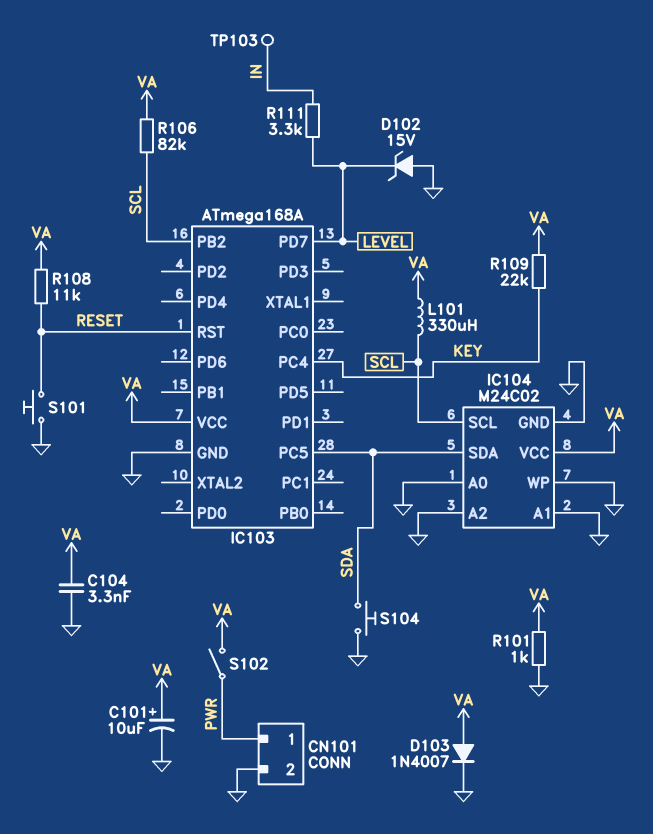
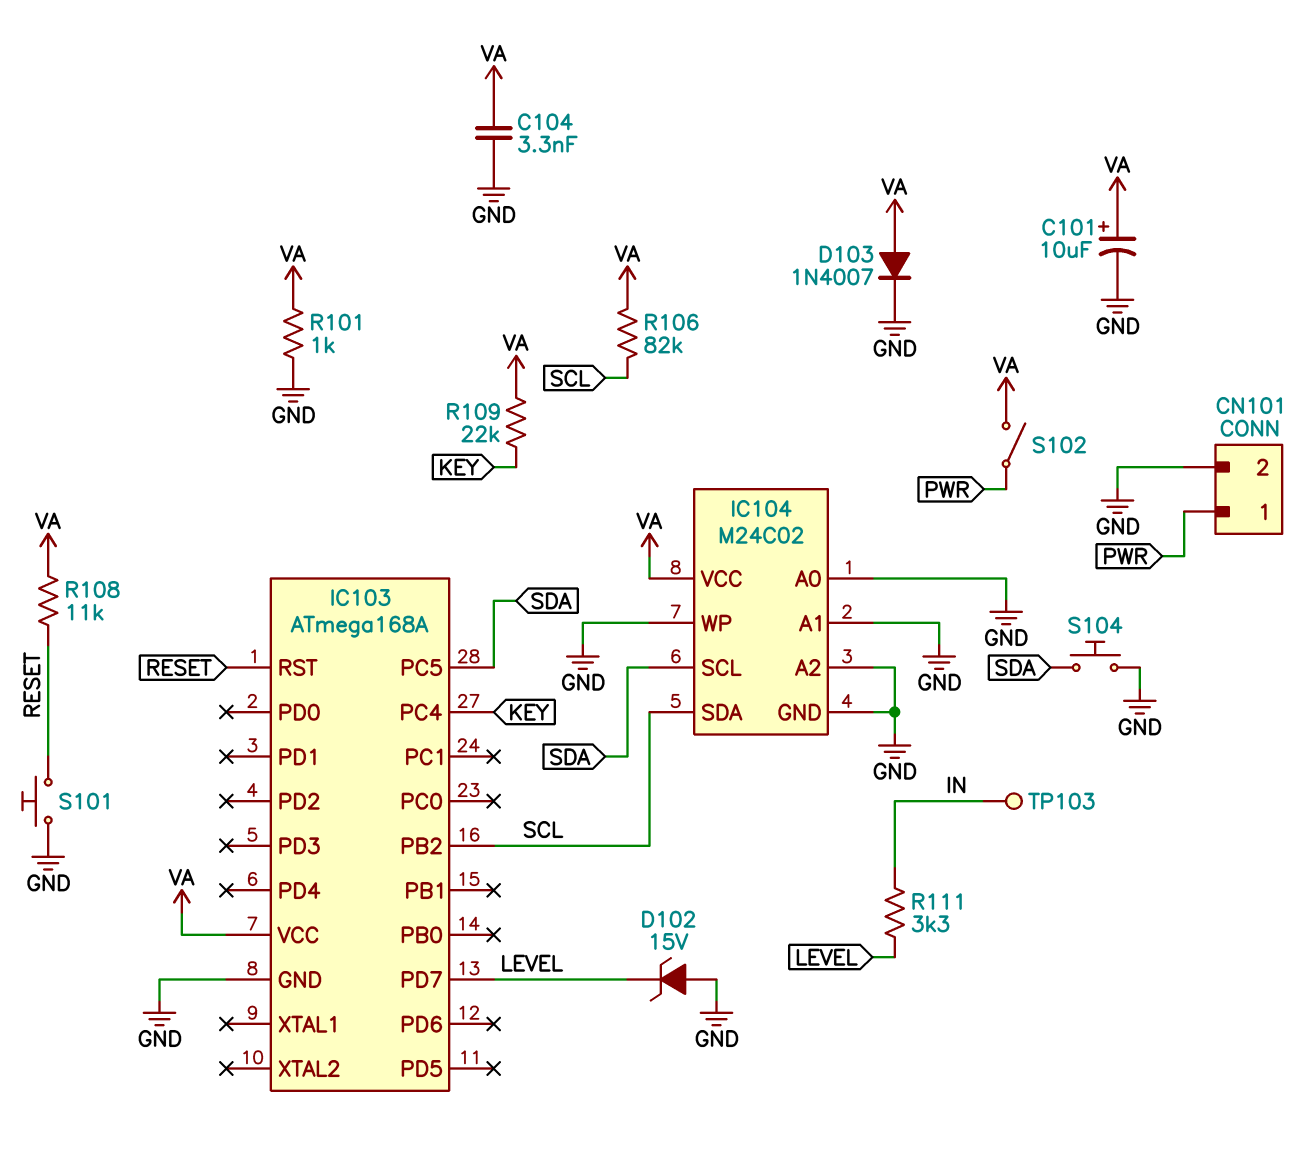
IC104 pin SCL: SCL -> SDA
IC104 pin SDA: SDA -> SCL
L101: 330uH (SCL, VA) -> none

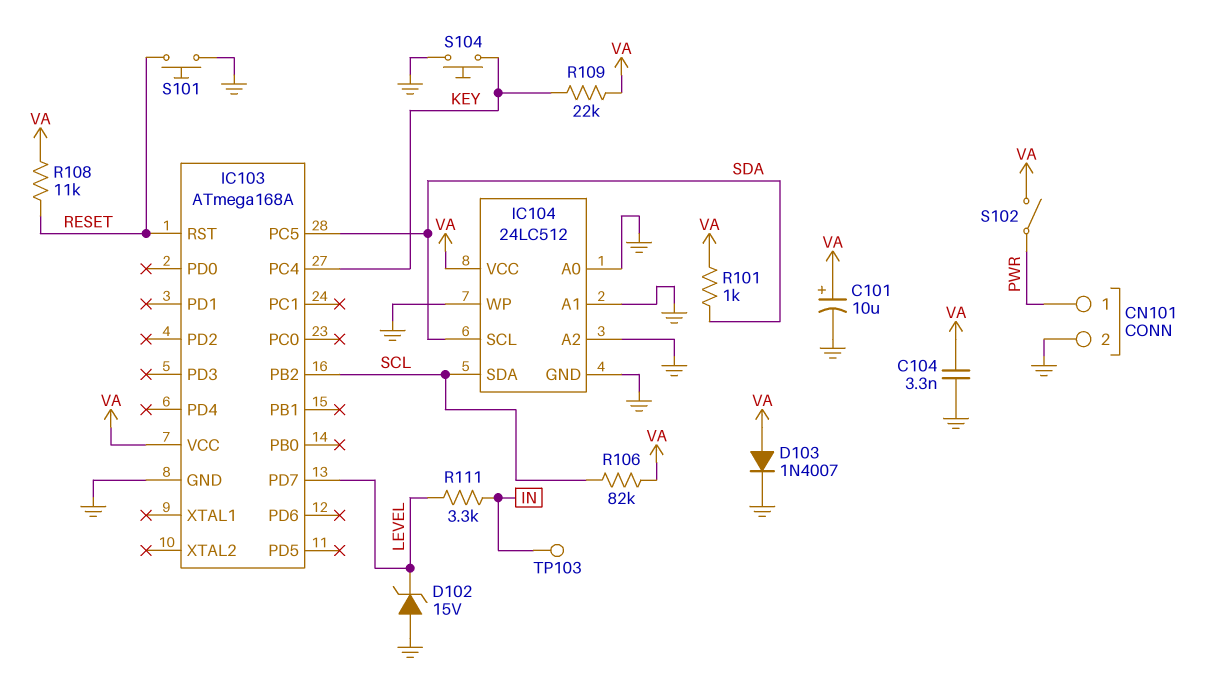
IC104: M24C02 -> 24LC512
R101: 1k (GND, VA) -> 1k (SDA, VA)
S104: button (GND, SDA) -> button (GND, KEY)

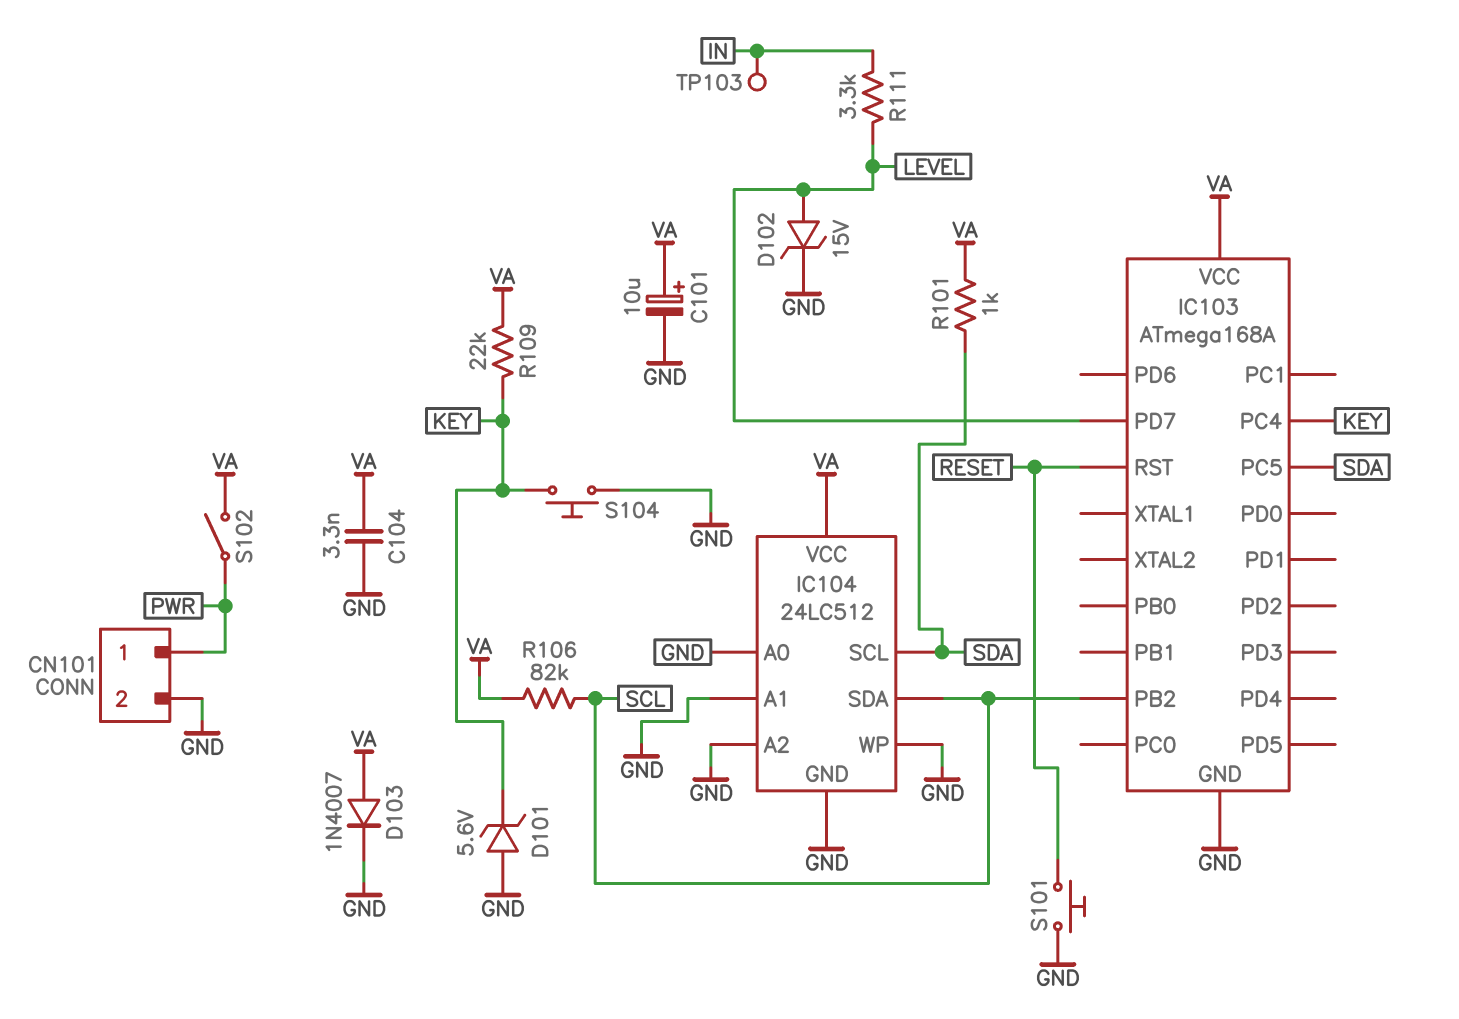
D101: none -> zener 5.6V (A GND, K KEY)
D102: zener 15V (A GND, K LEVEL) -> zener 15V (A LEVEL, K GND)
R108: 11k (RESET, VA) -> none

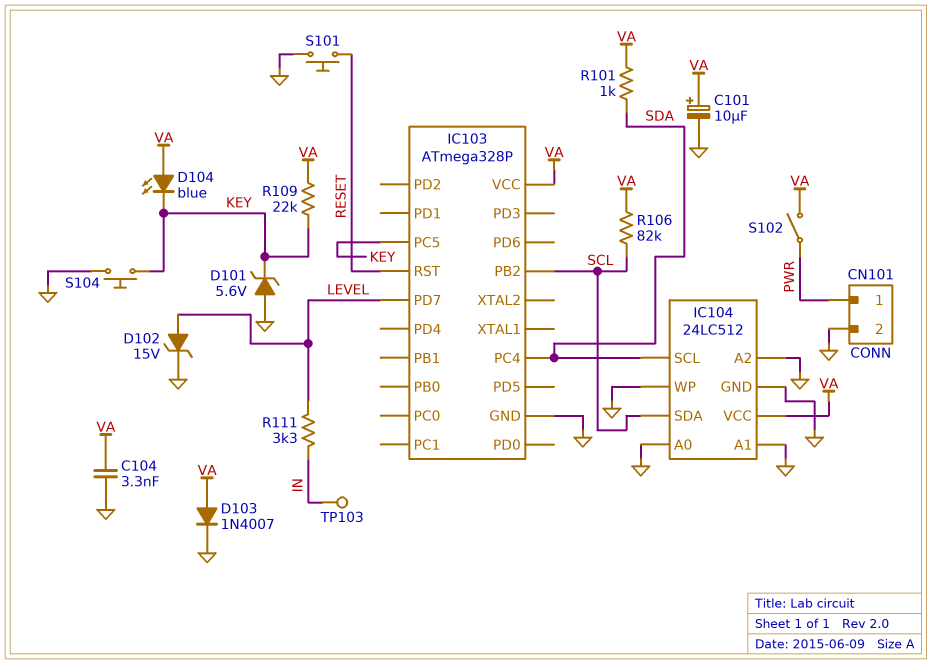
D104: none -> LED blue (A VA, K KEY)
IC103: ATmega168A -> ATmega328P
IC103 pin PC4: KEY -> SDA
IC103 pin PC5: SDA -> KEY

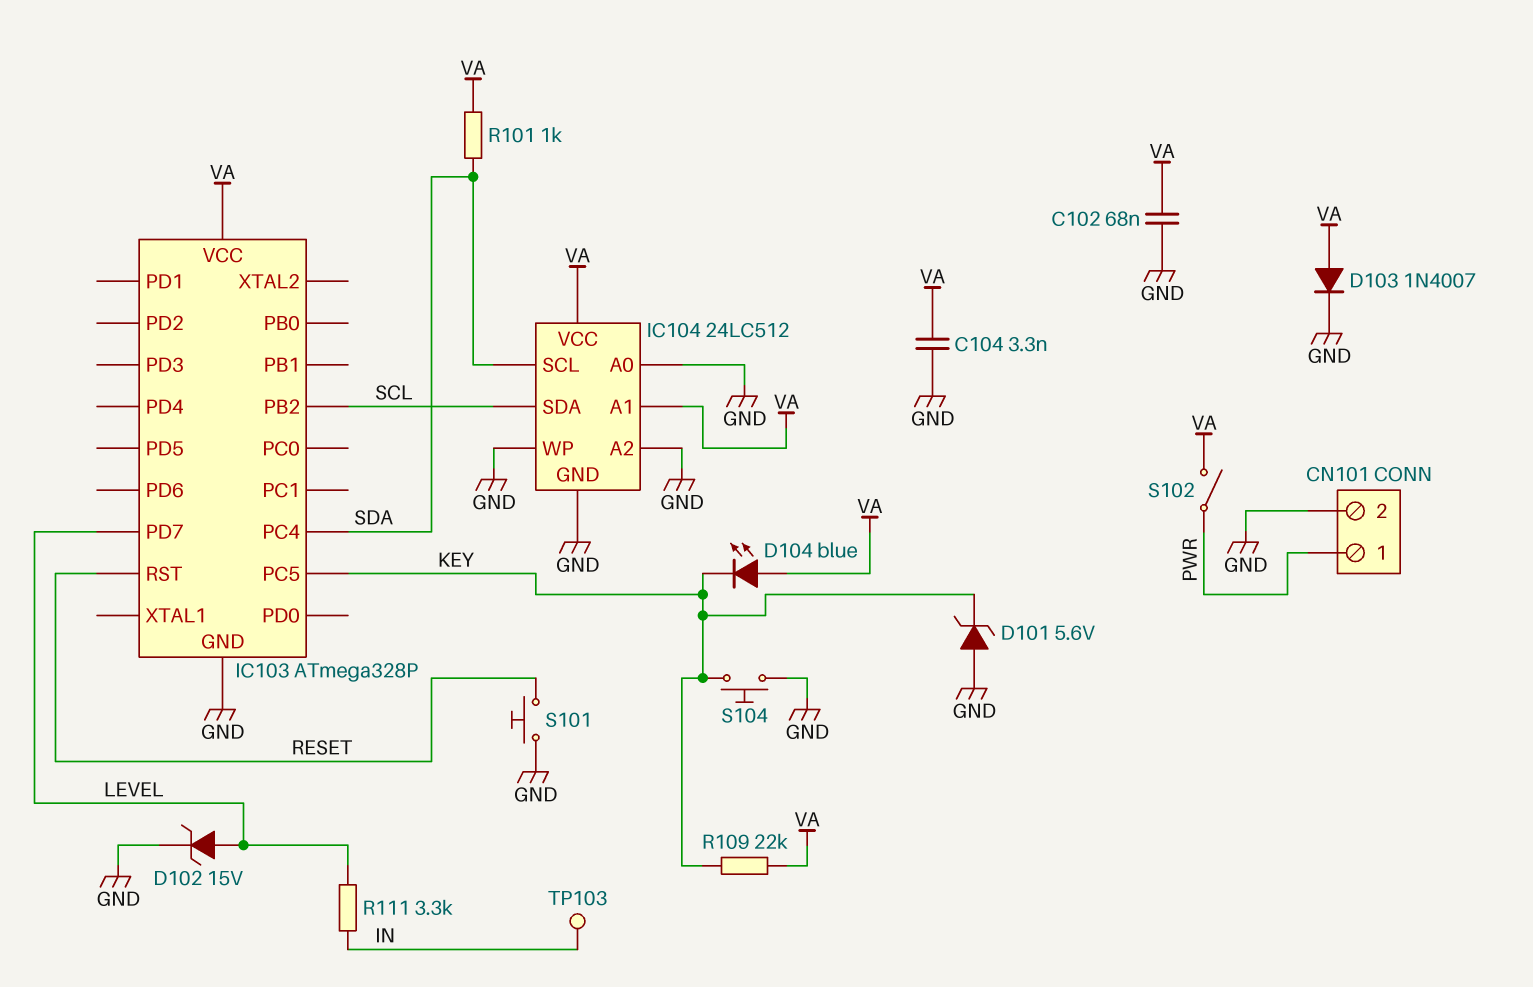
C101: 10uF (plus VA, minus GND) -> none
C102: none -> 68nF (GND, VA)
IC104 pin A1: GND -> VA
R106: 82k (SCL, VA) -> none

